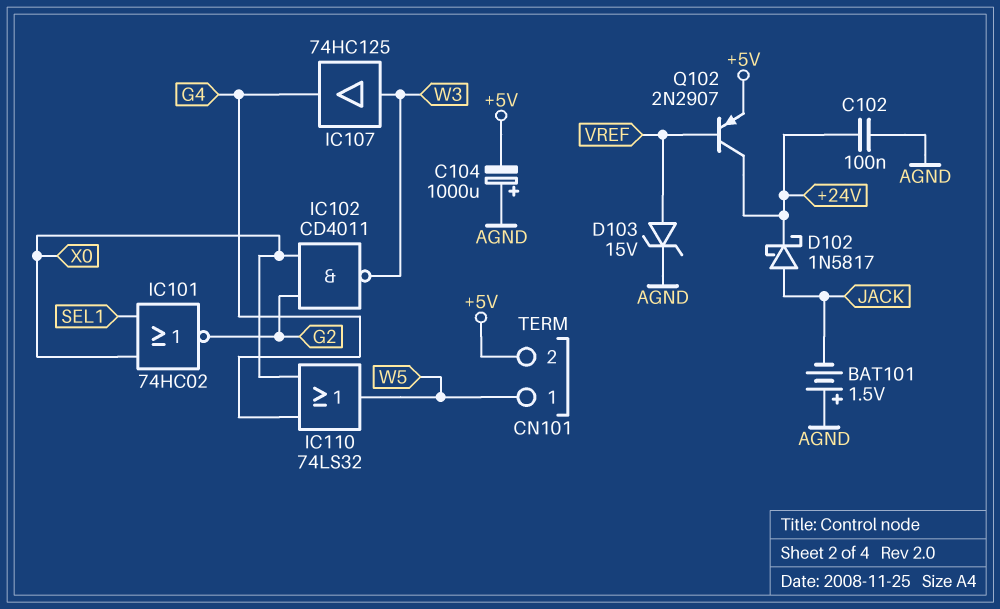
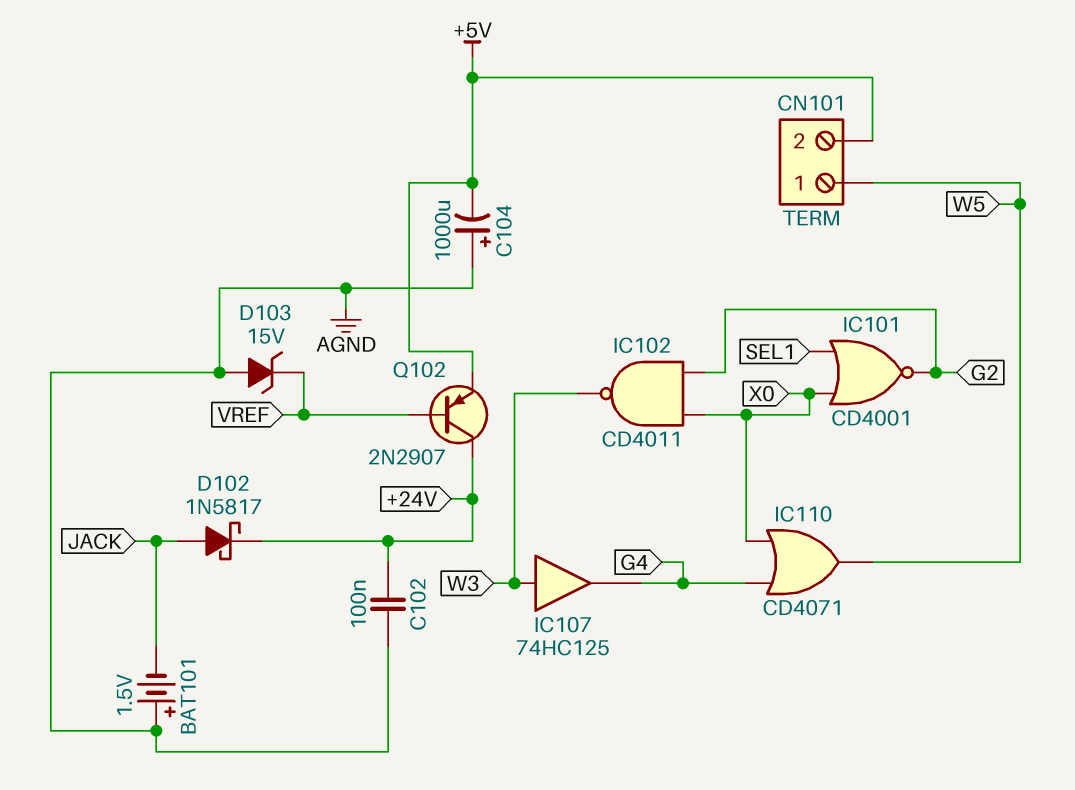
D103: zener 15V (A VREF, K AGND) -> zener 15V (A AGND, K VREF)
IC101: NOR 74HC02 (in SEL1, in X0, out G2) -> NOR CD4001 (in SEL1, in X0, out G2)
IC110: OR 74LS32 (in G4, in X0, out W5) -> OR CD4071 (in G4, in X0, out W5)

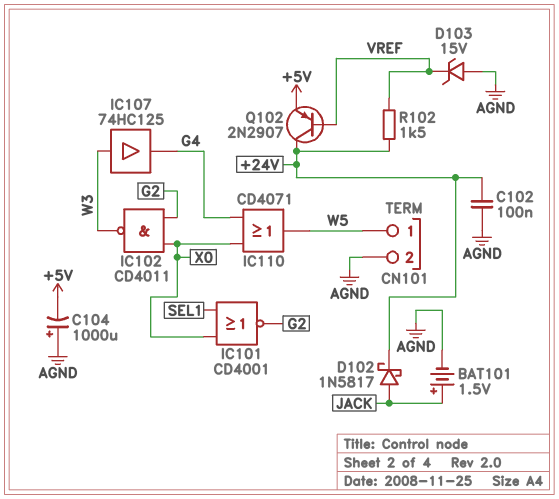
BAT101: 1.5V (plus AGND, minus JACK) -> 1.5V (plus JACK, minus AGND)
CN101 pin 2: +5V -> AGND
R102: none -> 1.5k (+24V, VREF)

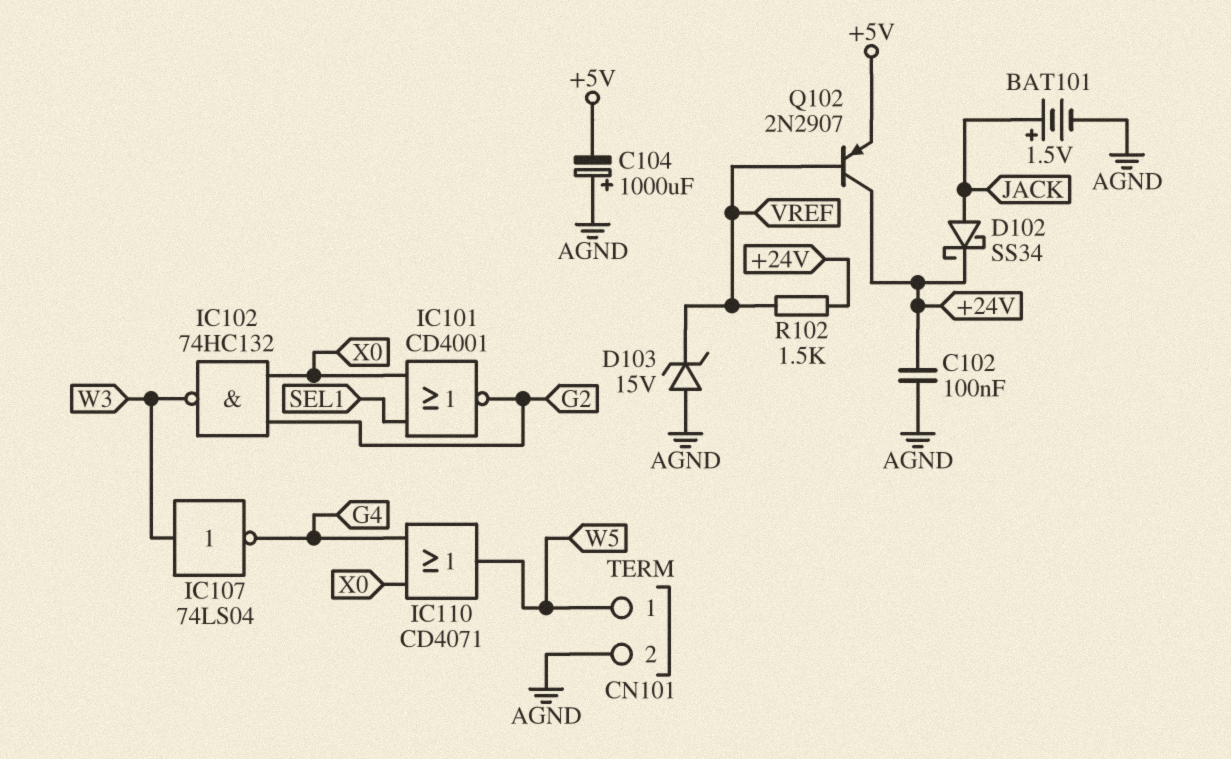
D102: schottky 1N5817 (A JACK, K +24V) -> schottky SS34 (A JACK, K +24V)
IC102: NAND CD4011 (in G2, in X0, out W3) -> NAND 74HC132 (in G2, in X0, out W3)
IC107: buffer 74HC125 (in W3, out G4) -> NOT 74LS04 (in W3, out G4)

